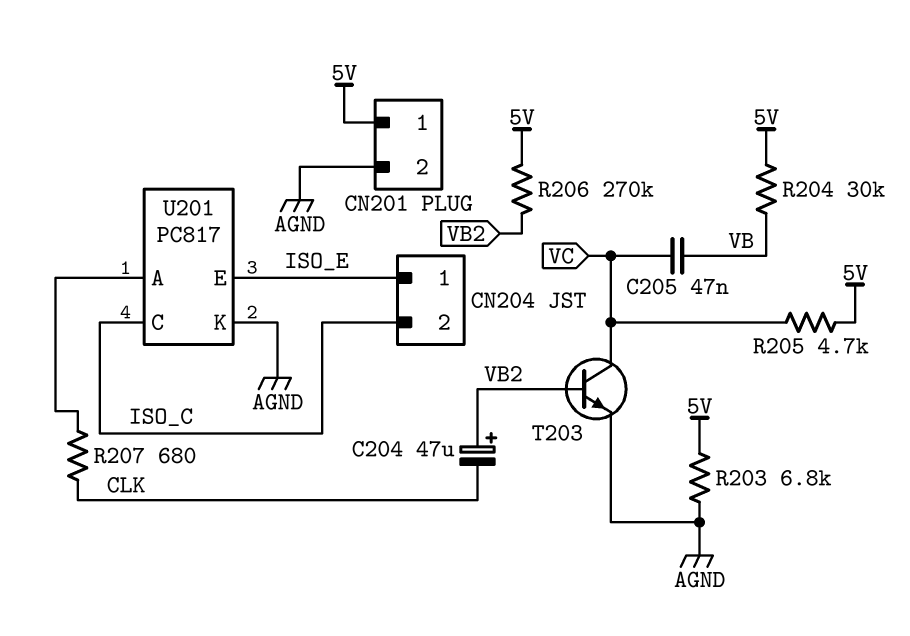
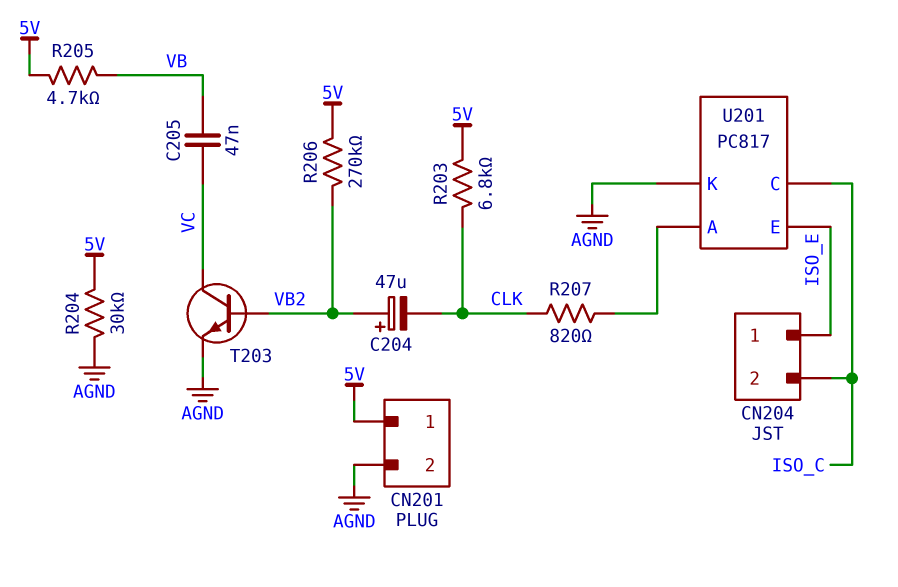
R203: 6.8k (5V, AGND) -> 6.8k (5V, CLK)
R204: 30k (5V, VB) -> 30k (5V, AGND)
R205: 4.7k (5V, VC) -> 4.7k (5V, VB)
R207: 680 (CLK, U201/A) -> 820 (CLK, U201/A)

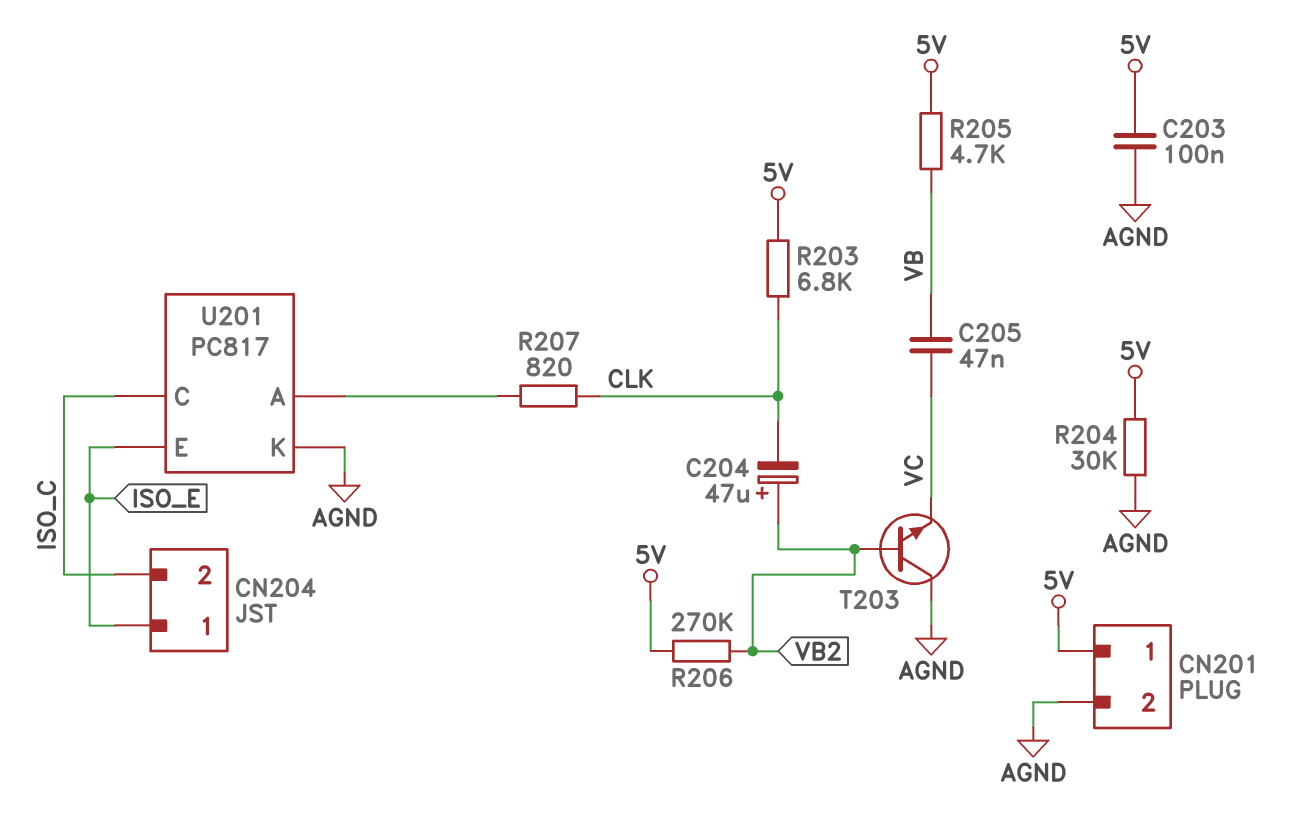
C203: none -> 100nF (5V, AGND)
T203: NPN (B VB2, C VC, E AGND) -> NPN (B VB2, C AGND, E VC)

